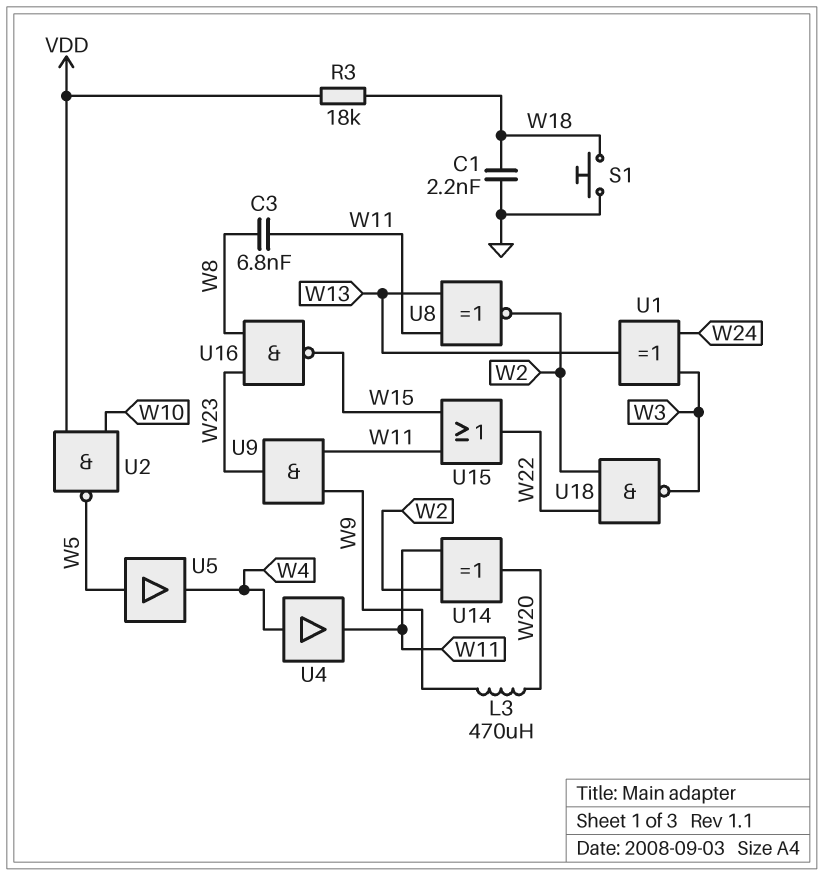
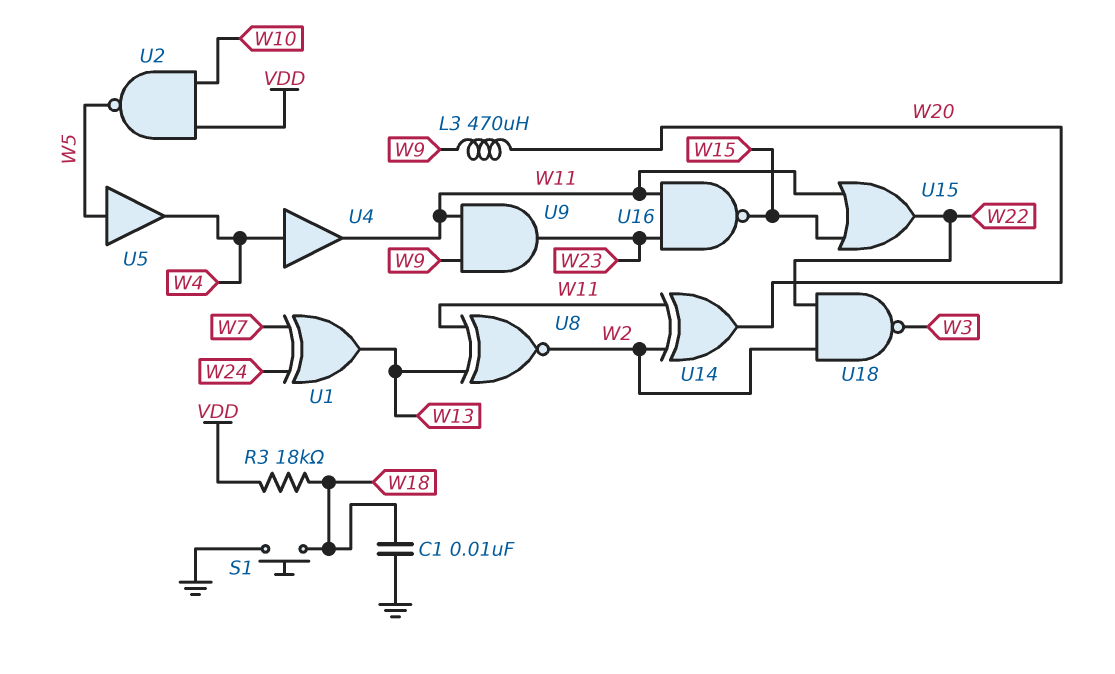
C1: 2.2nF (GND, W18) -> 10nF (GND, W18)
C3: 6.8nF (W8, W11) -> none
U1: XOR (in W3, in W24, out W13) -> XOR (in W7, in W24, out W13)
U16: NAND (in W8, in W23, out W15) -> NAND (in W11, in W23, out W15)

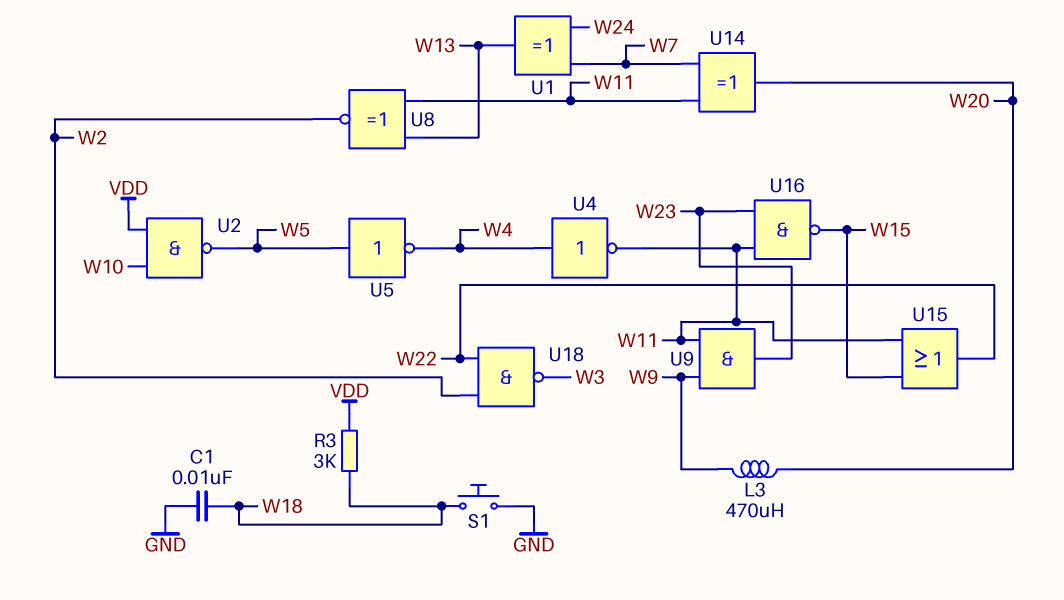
R3: 18k (VDD, W18) -> 3k (VDD, W18)
U4: buffer (in W4, out W11) -> NOT (in W4, out W11)
U5: buffer (in W5, out W4) -> NOT (in W5, out W4)
U14: XOR (in W2, in W11, out W20) -> XOR (in W7, in W11, out W20)

